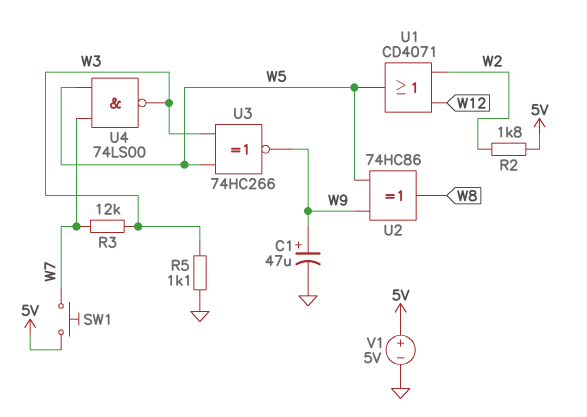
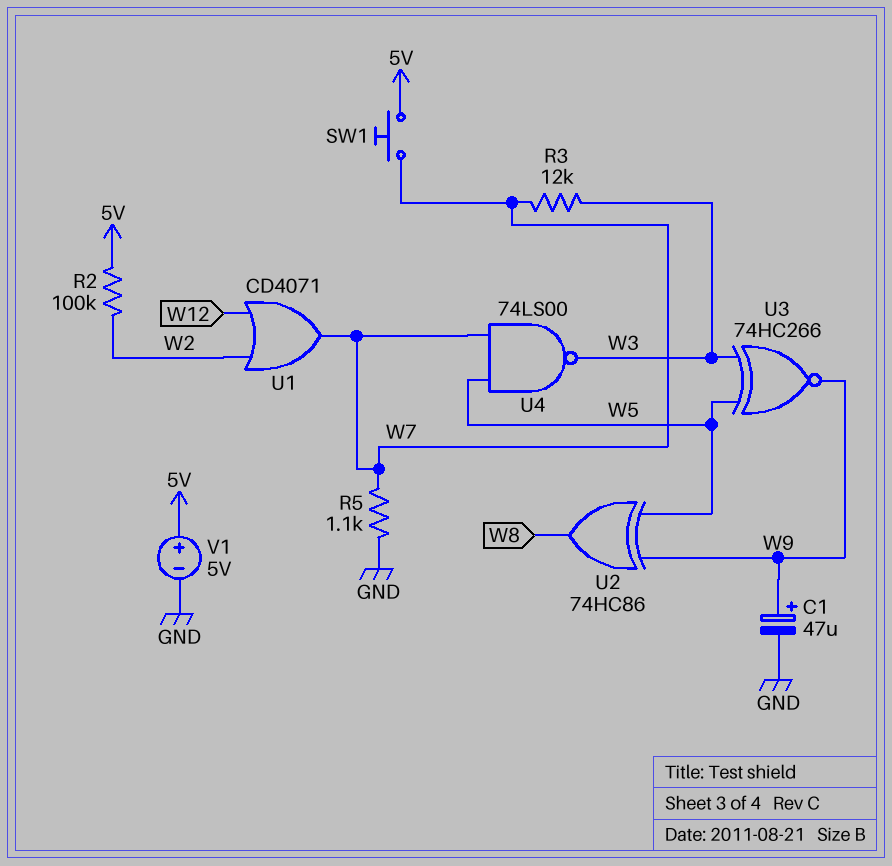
R2: 1.8k (5V, W2) -> 100k (5V, W2)
R5: 1.1k (GND, W3) -> 1.1k (GND, W7)
U1: OR CD4071 (in W2, in W12, out W5) -> OR CD4071 (in W2, in W12, out W7)

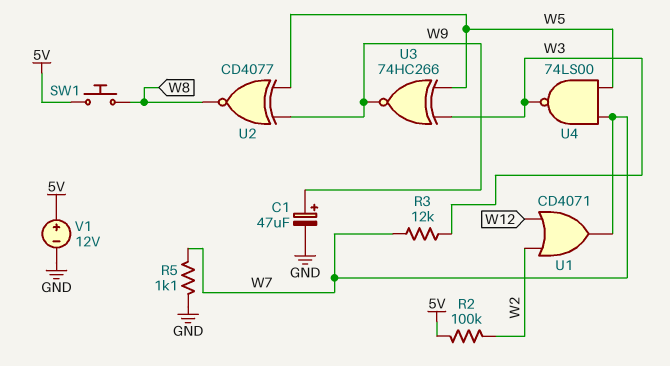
SW1: button (5V, W7) -> button (5V, W8)
U2: XOR 74HC86 (in W5, in W9, out W8) -> XNOR CD4077 (in W5, in W9, out W8)
V1: 5V (plus 5V, minus GND) -> 12V (plus 5V, minus GND)

